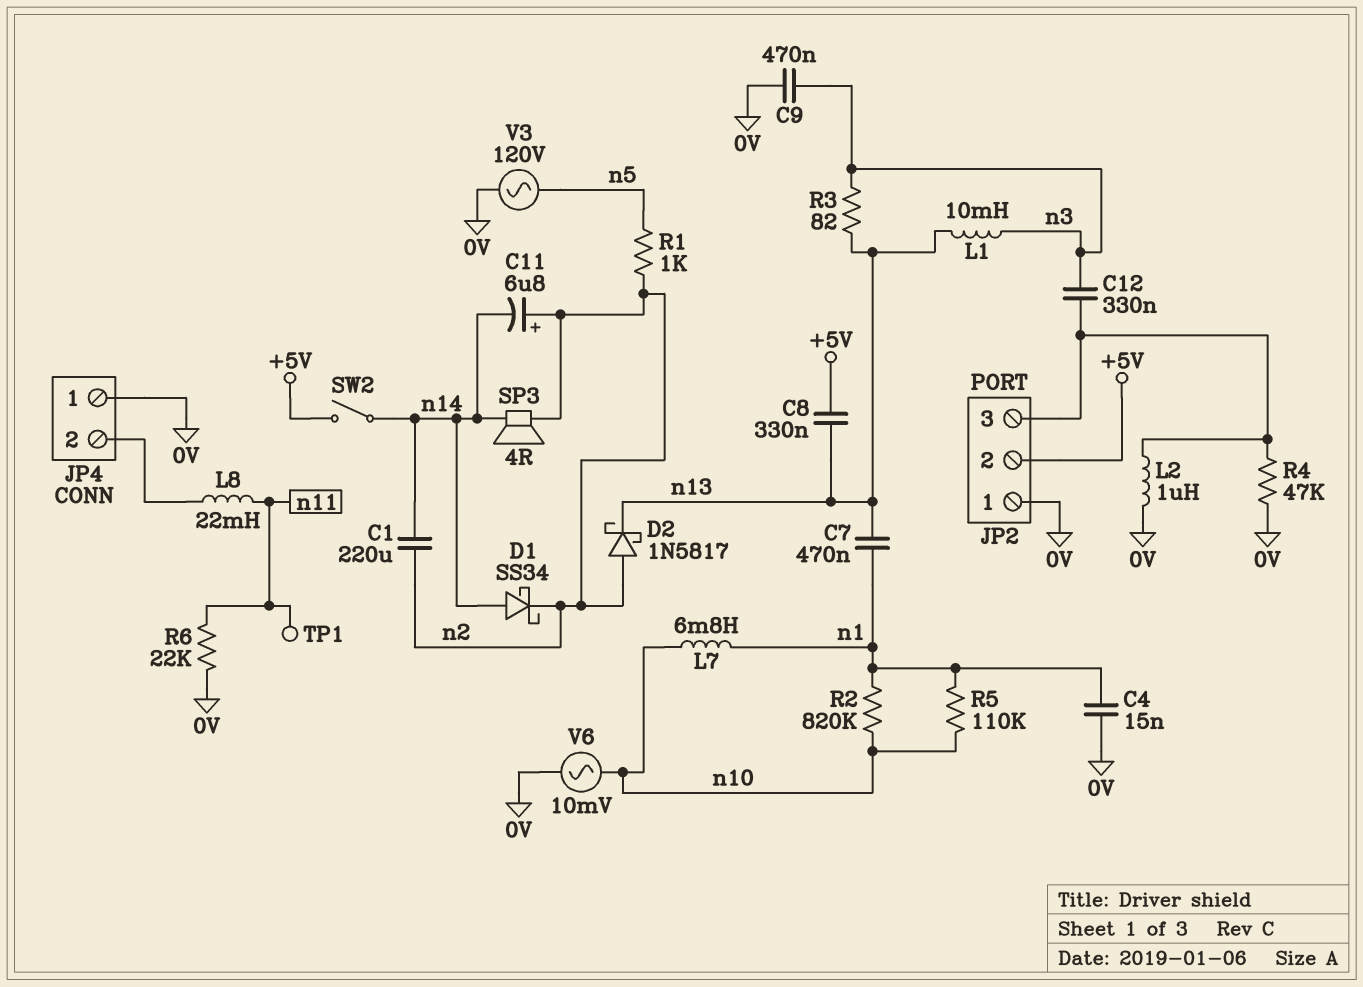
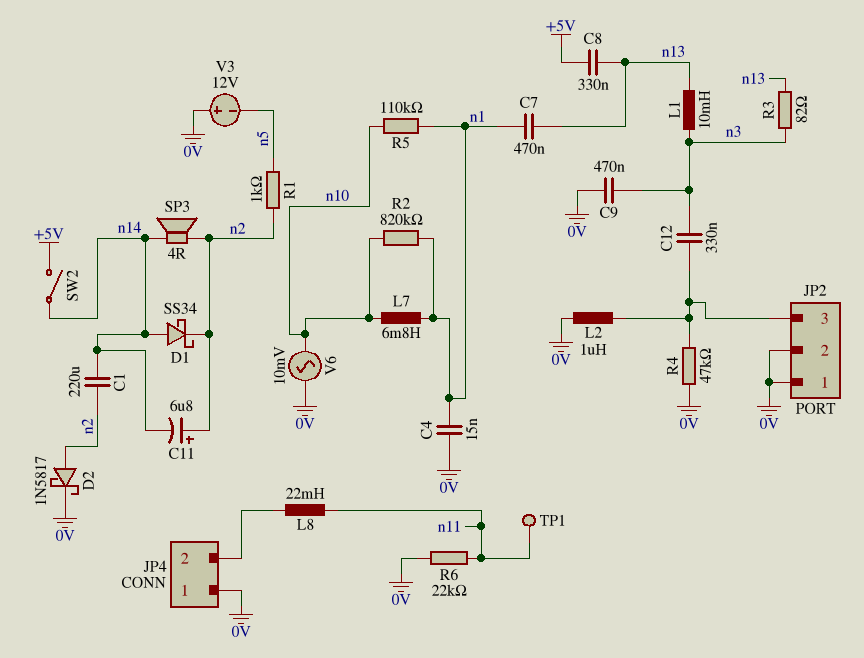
D2: schottky 1N5817 (A n2, K n13) -> schottky 1N5817 (A n2, K 0V)
JP2 pin 2: +5V -> 0V
V3: AC 120V (0V, n5) -> 12V (plus 0V, minus n5)

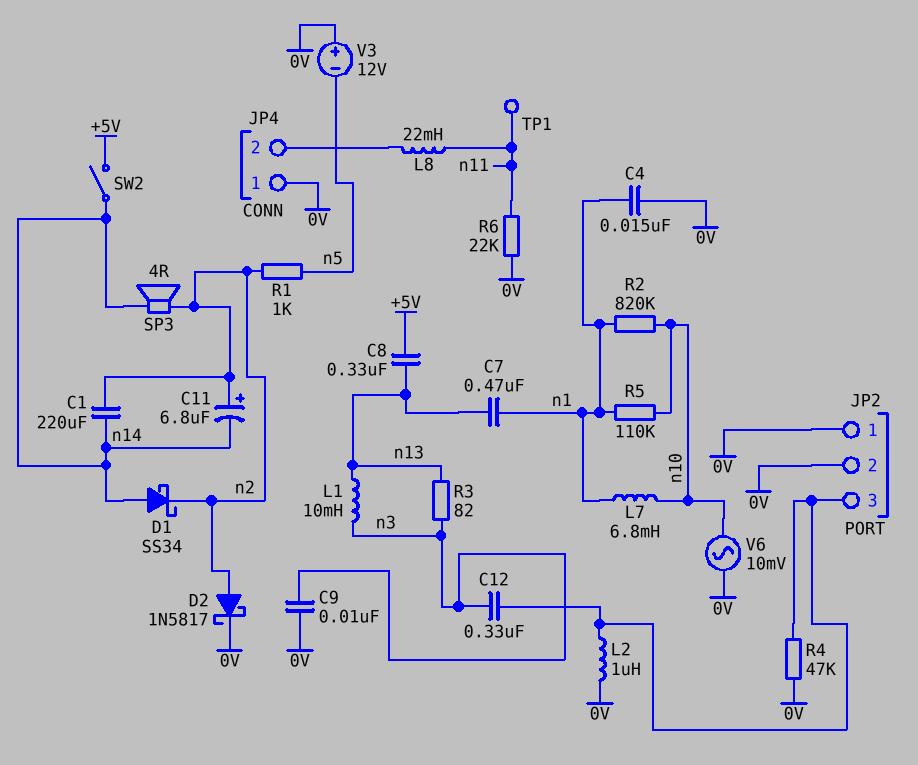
C9: 470nF (0V, n3) -> 10nF (0V, n3)

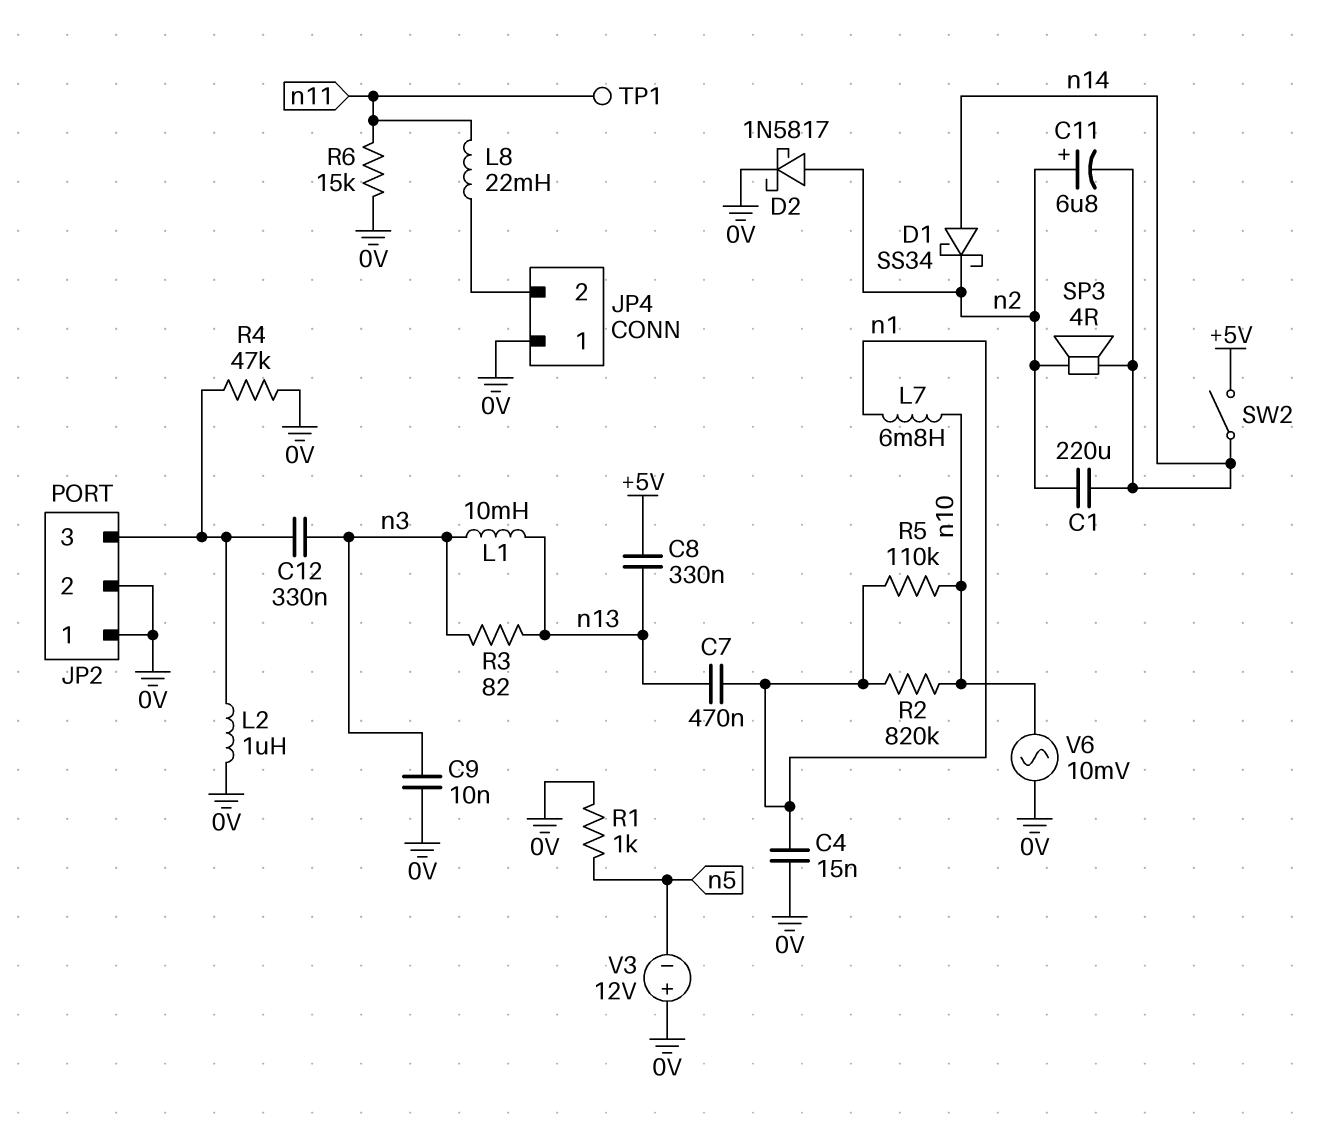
R1: 1k (n2, n5) -> 1k (0V, n5)
R6: 22k (0V, n11) -> 15k (0V, n11)

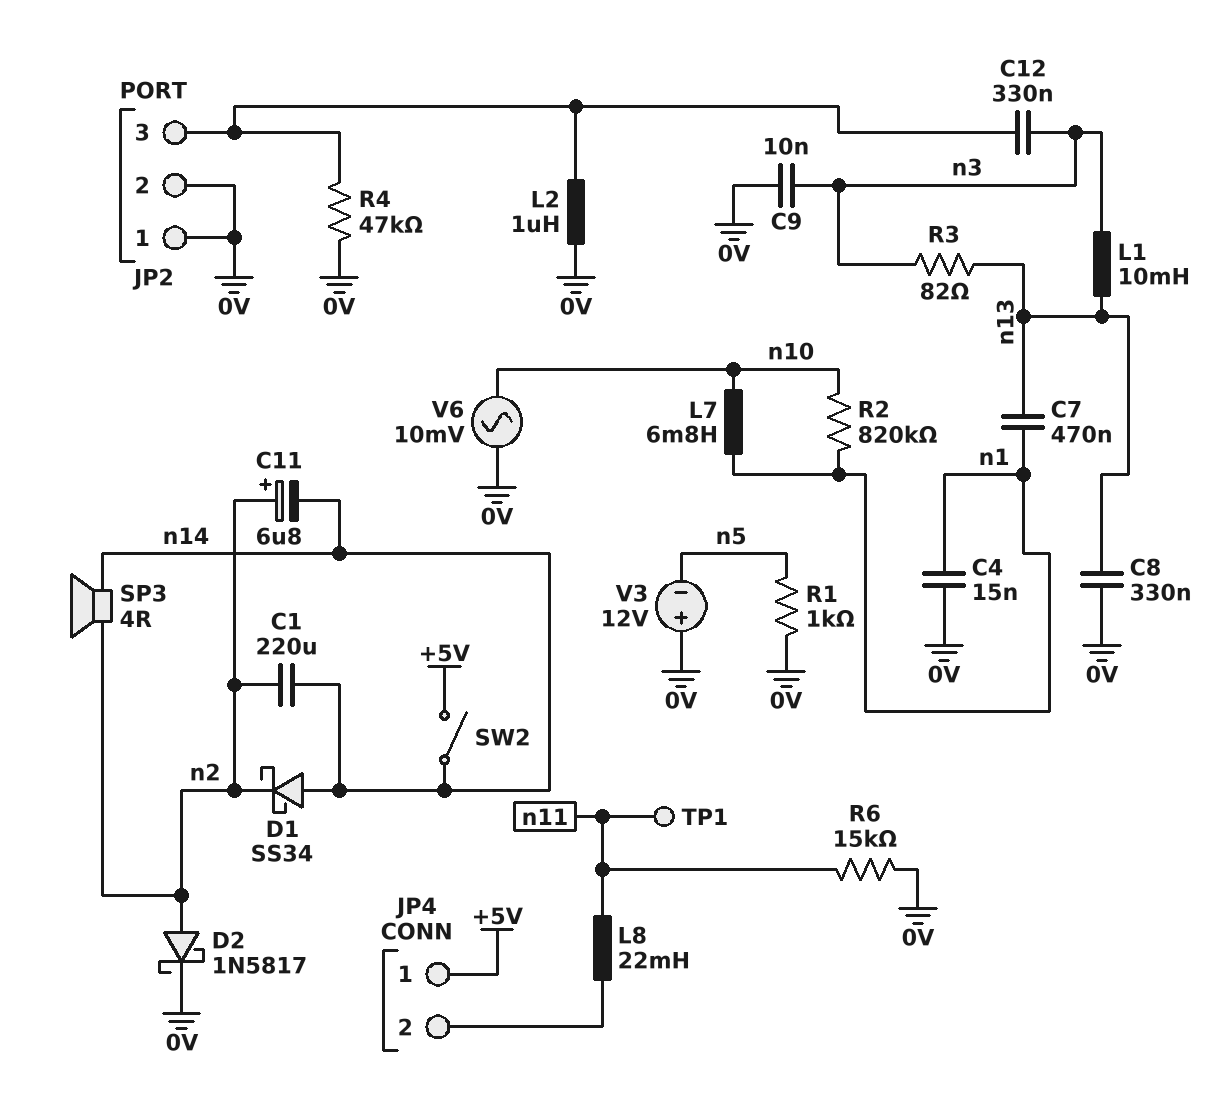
C8: 330nF (+5V, n13) -> 330nF (0V, n13)
JP4 pin 1: 0V -> +5V
R5: 110k (n1, n10) -> none

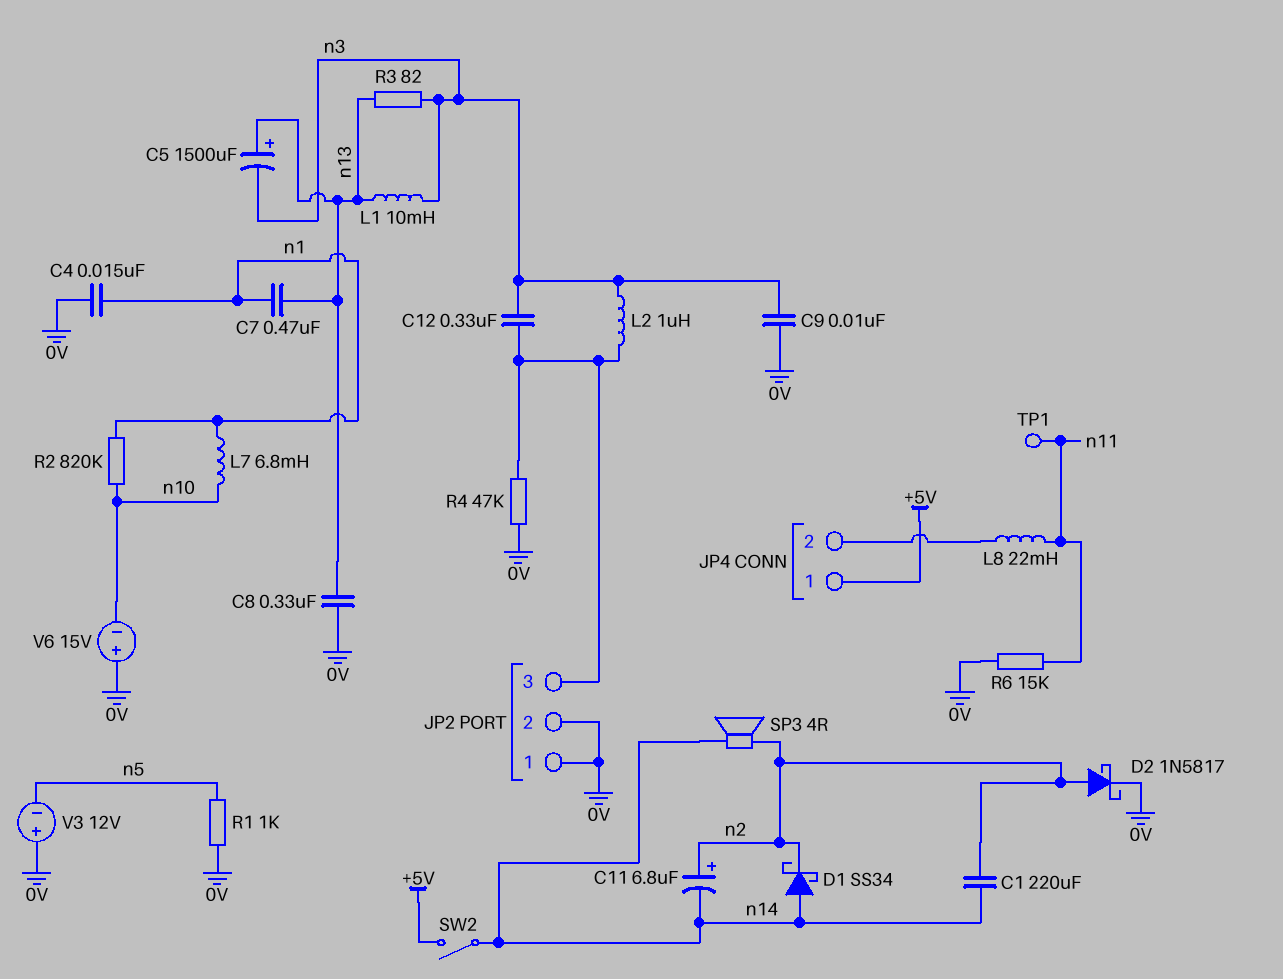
C5: none -> 1500uF (plus n13, minus n3)
L2: 1uH (0V, JP2/3) -> 1uH (JP2/3, n3)
V6: AC 10mV (0V, n10) -> 15V (plus 0V, minus n10)

